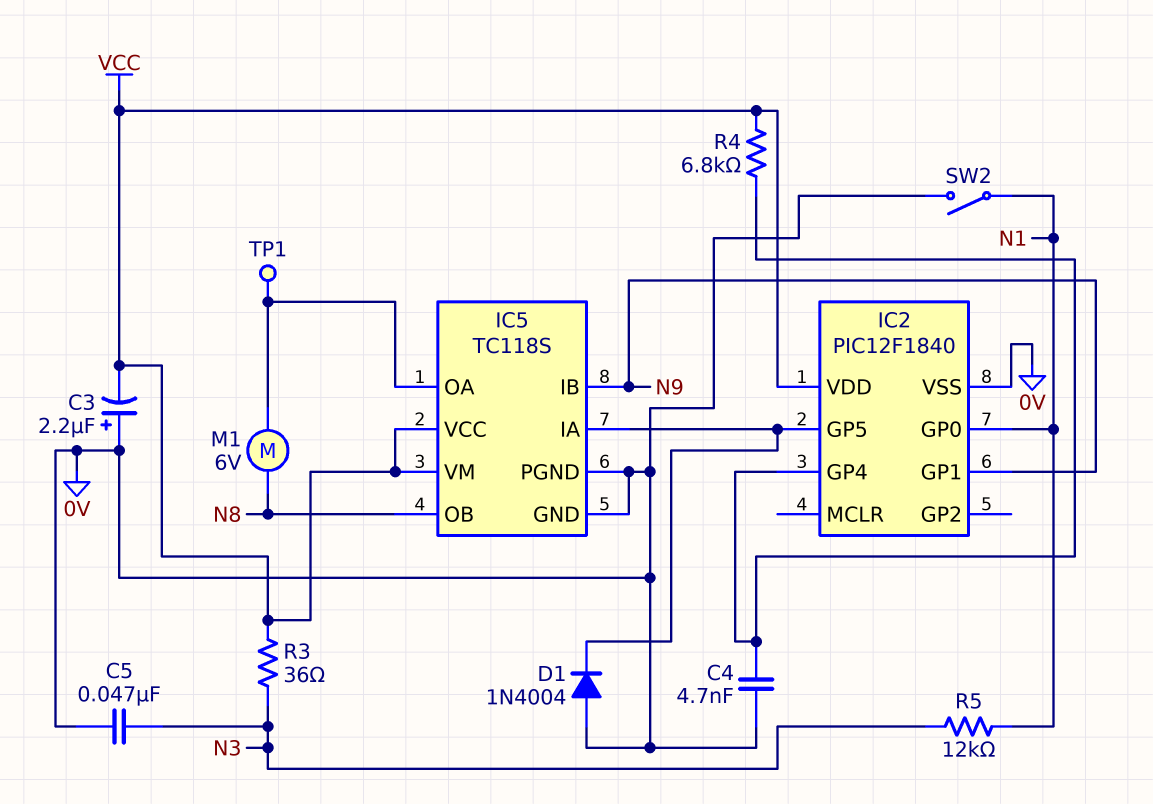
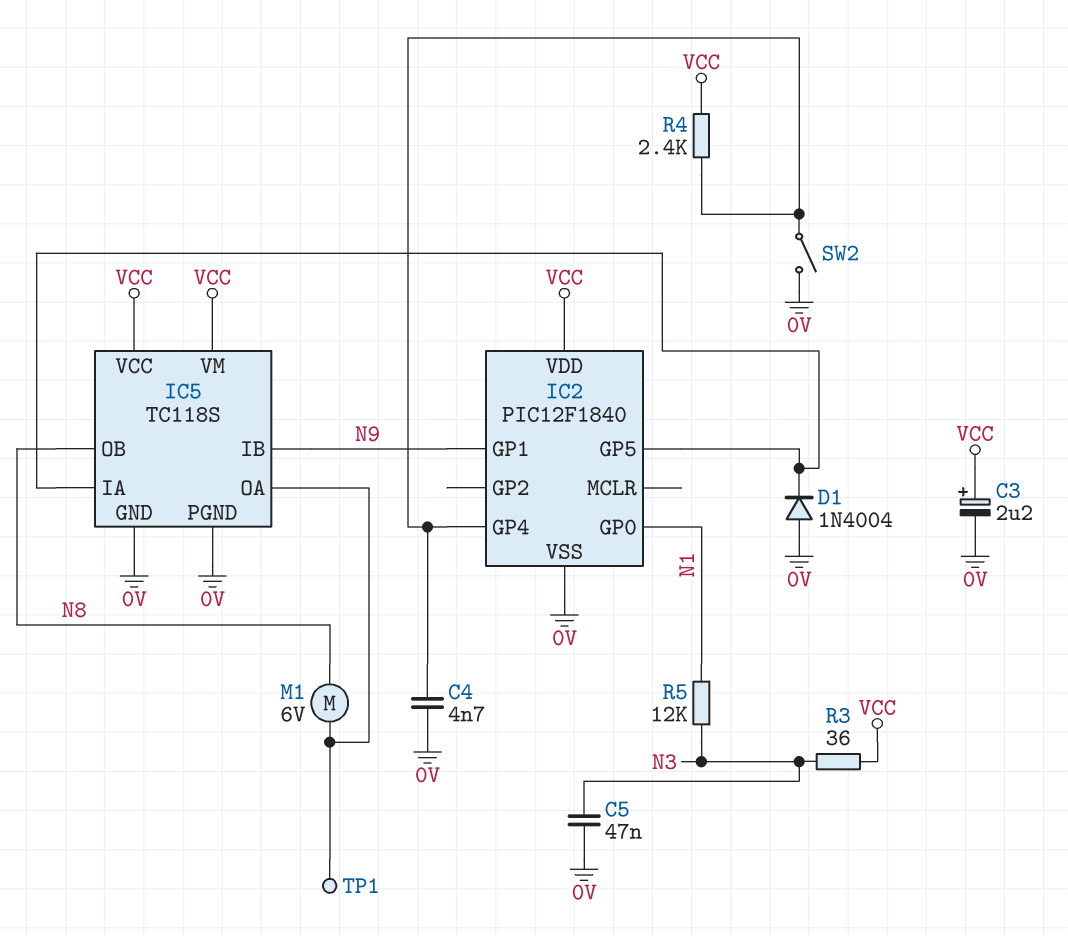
C3: 2.2uF (plus 0V, minus VCC) -> 2.2uF (plus VCC, minus 0V)
R4: 6.8k (IC2/GP4, VCC) -> 2.4k (IC2/GP4, VCC)
SW2: switch (0V, N1) -> switch (0V, IC2/GP4)

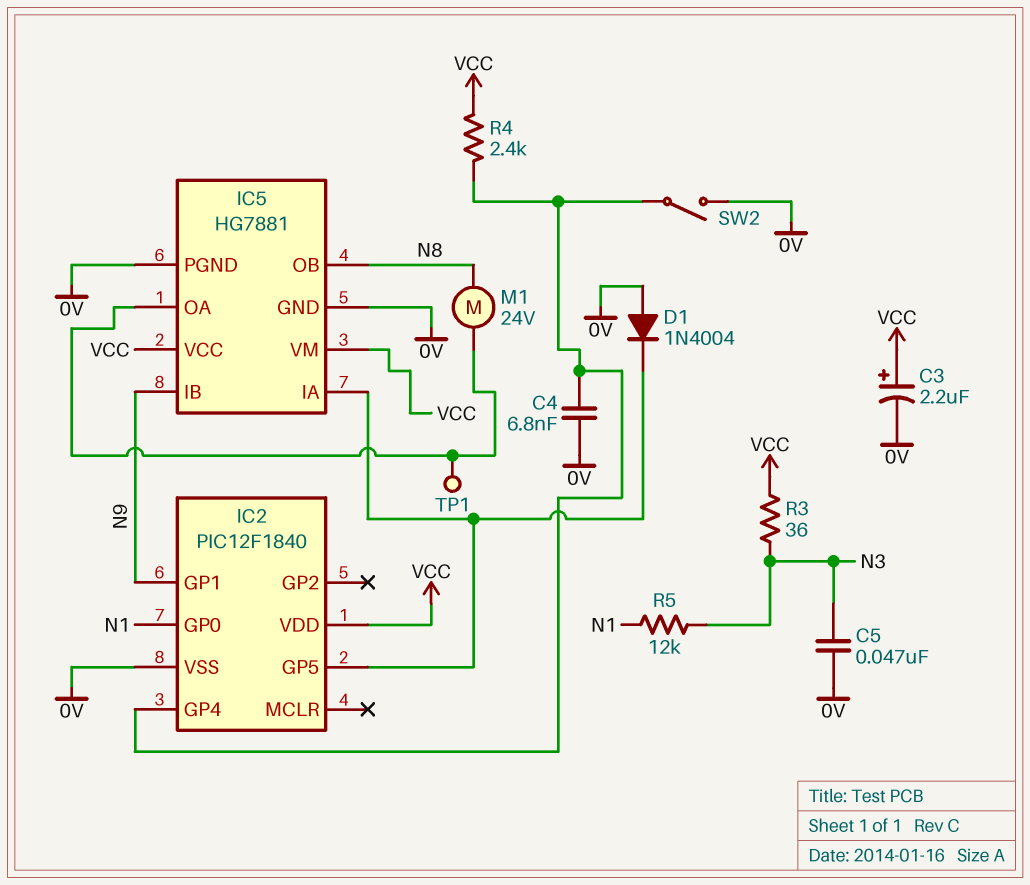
C4: 4.7nF (0V, IC2/GP4) -> 6.8nF (0V, IC2/GP4)
IC5: TC118S -> HG7881
M1: motor 6V (IC5/OA, N8) -> motor 24V (IC5/OA, N8)

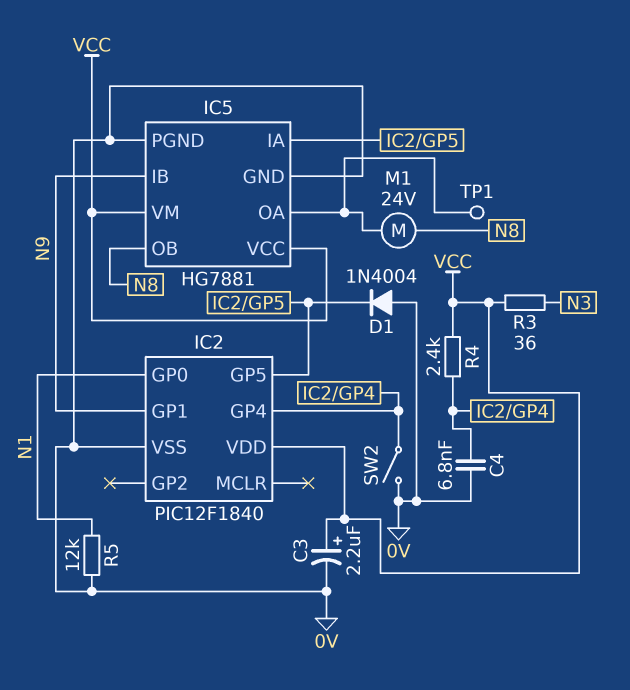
C5: 47nF (0V, N3) -> none
R5: 12k (N1, N3) -> 12k (0V, N1)

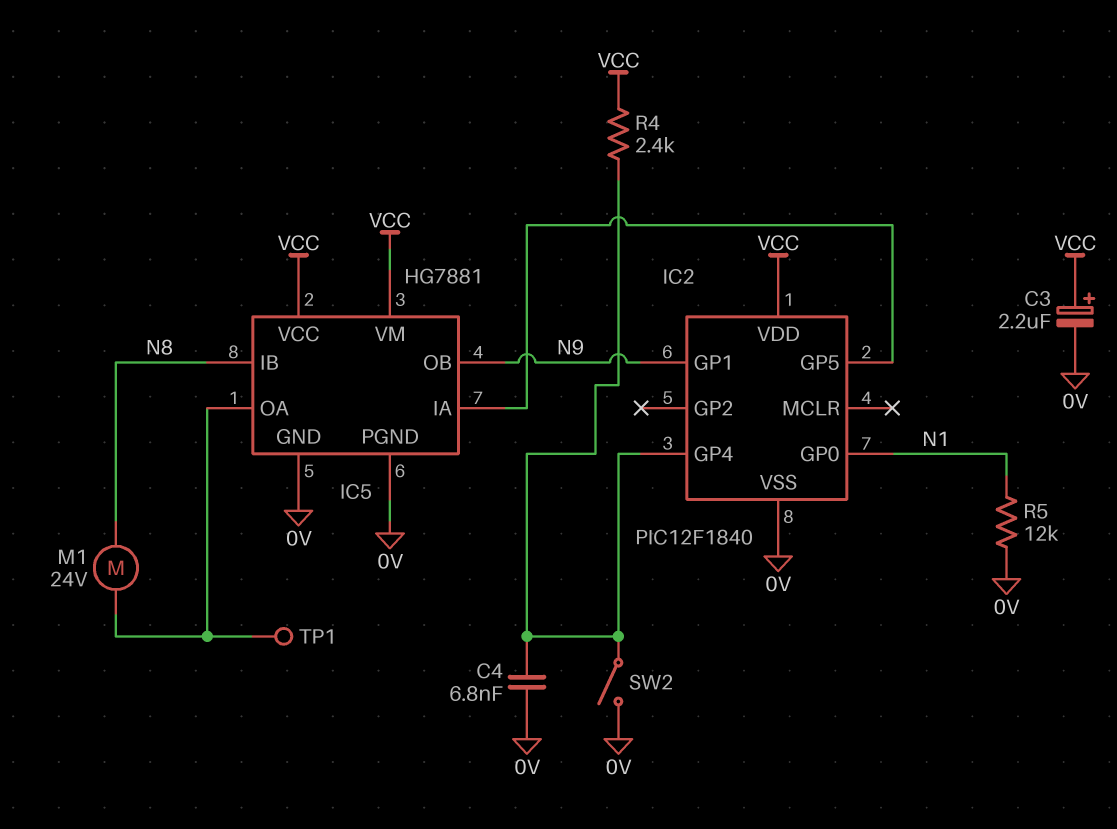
D1: diode 1N4004 (A 0V, K IC2/GP5) -> none
IC5 pin IB: N9 -> N8
IC5 pin OB: N8 -> N9
R3: 36 (N3, VCC) -> none

